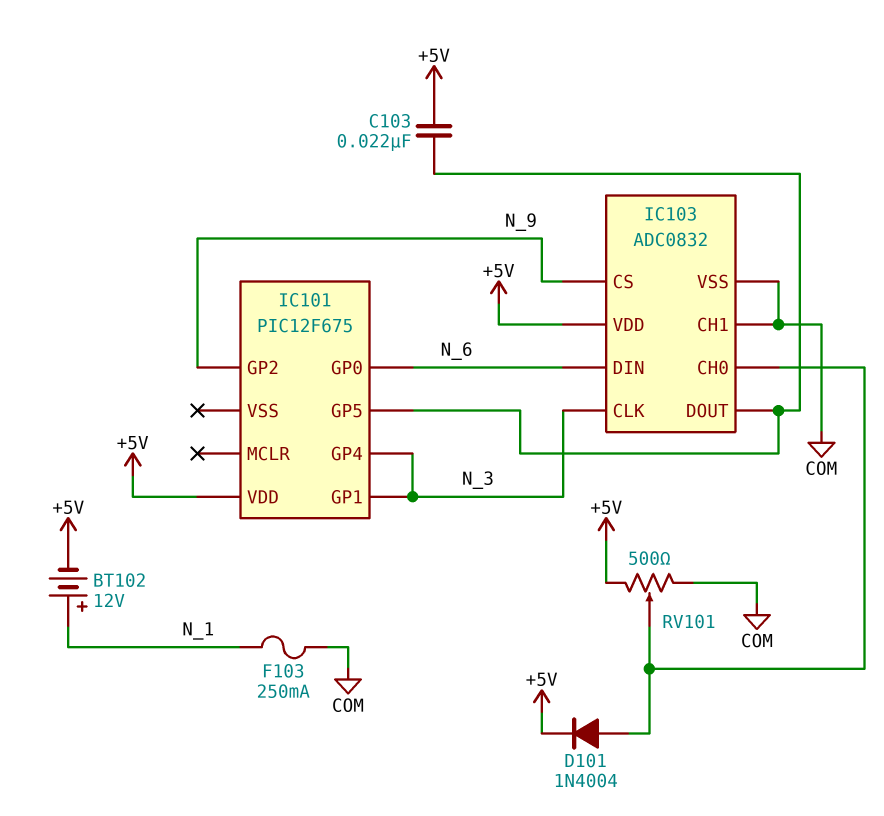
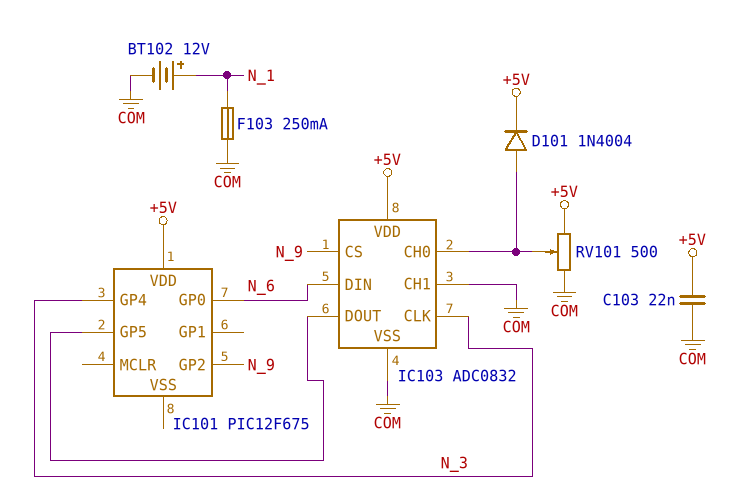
BT102: 12V (plus N_1, minus +5V) -> 12V (plus N_1, minus COM)
C103: 22nF (+5V, IC101/GP5) -> 22nF (+5V, COM)
IC101 pin GP1: N_3 -> none

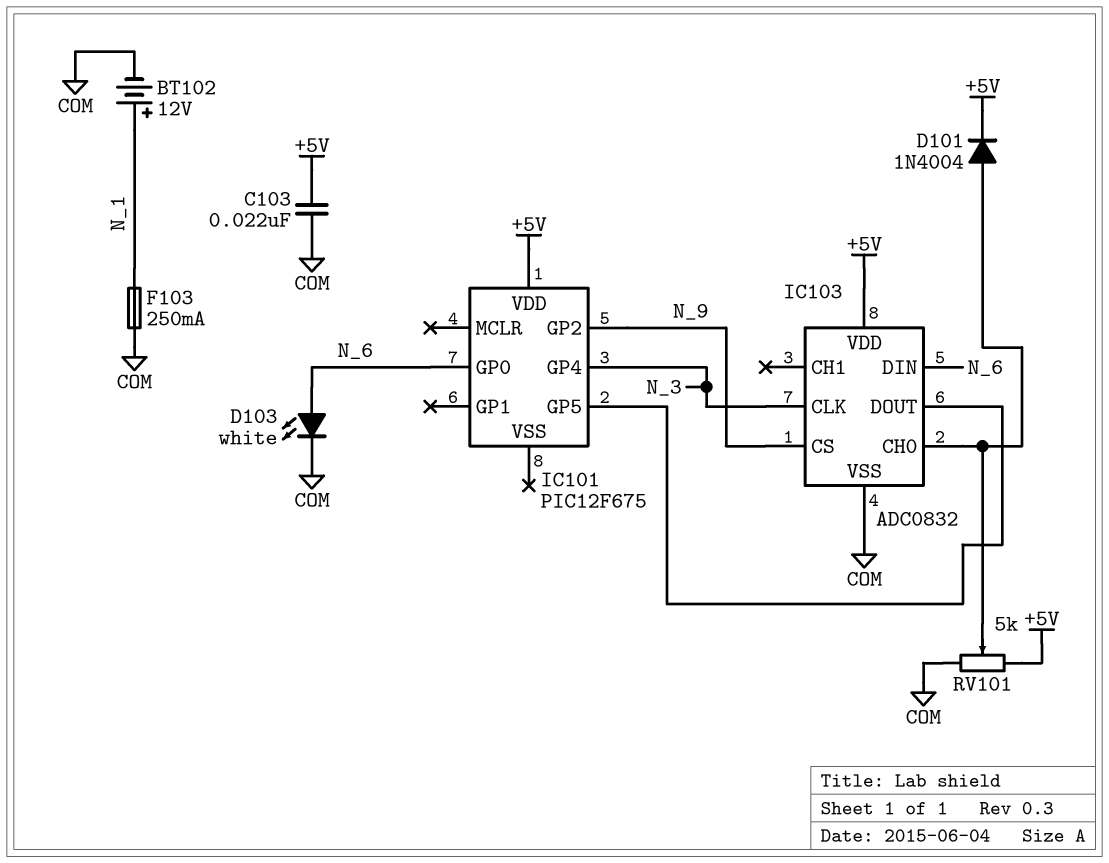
D103: none -> LED white (A N_6, K COM)
IC103 pin CH1: COM -> none
RV101: 500 (+5V, COM, wiper IC103/CH0) -> 5k (+5V, COM, wiper IC103/CH0)

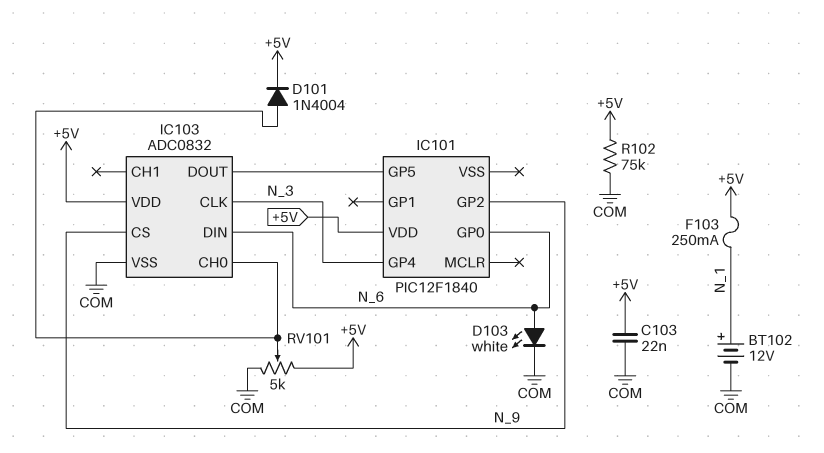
F103: 250mA (COM, N_1) -> 250mA (+5V, N_1)
IC101: PIC12F675 -> PIC12F1840
R102: none -> 75k (+5V, COM)

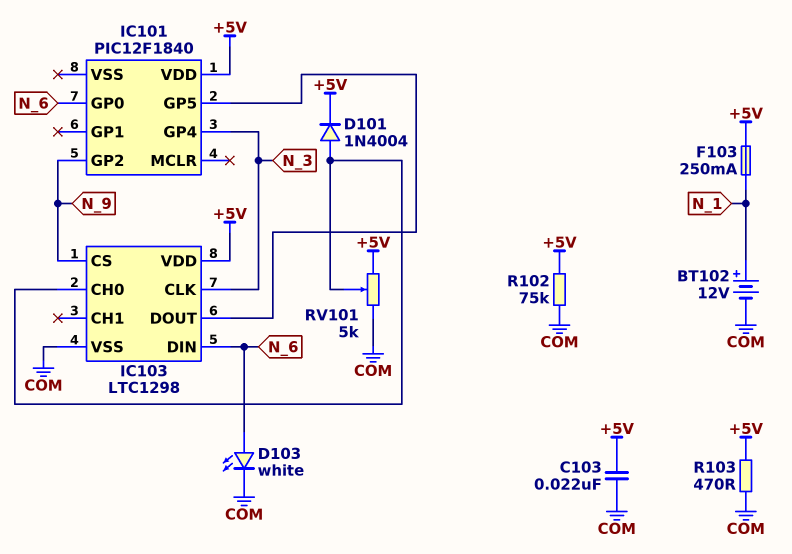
IC103: ADC0832 -> LTC1298
R103: none -> 470 (+5V, COM)

